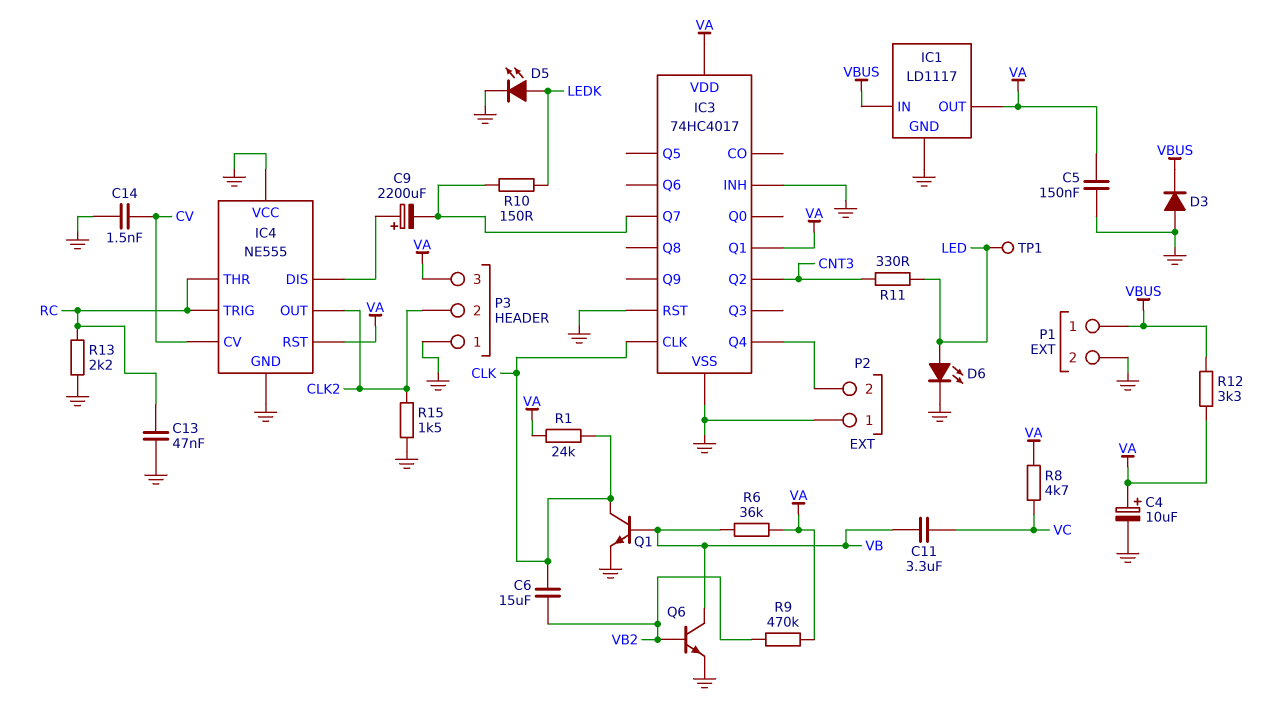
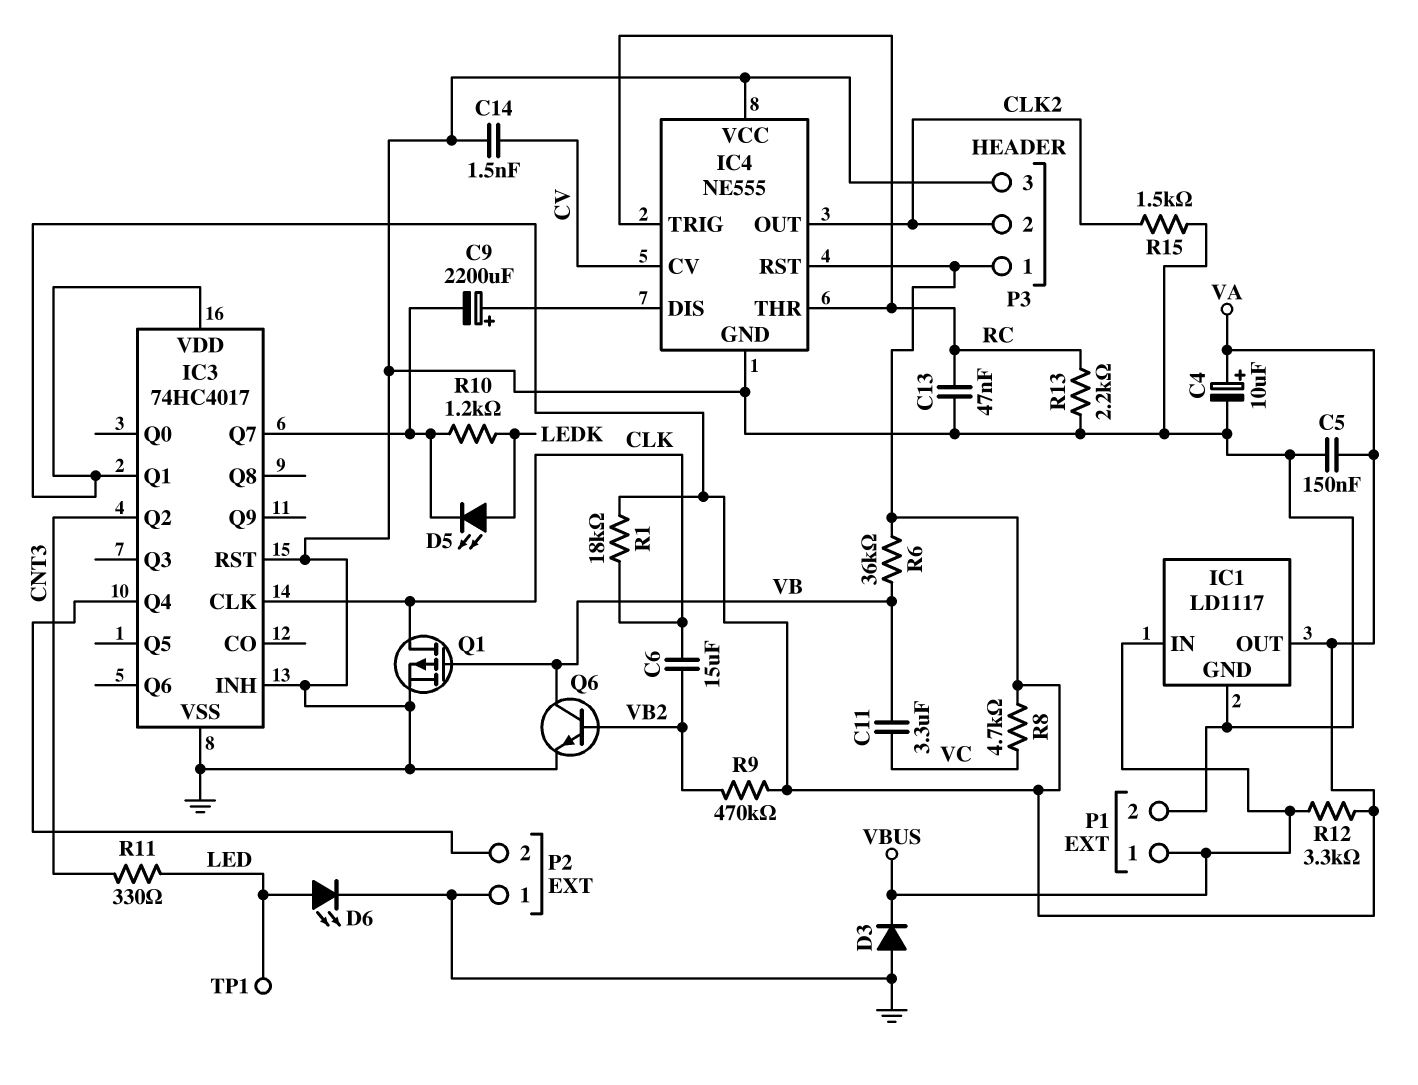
D5: LED (A LEDK, K GND) -> LED (A LEDK, K IC3/Q7)
P3 pin 1: GND -> VA
P3 pin 3: VA -> GND
Q1: NPN (B VB, C CLK, E GND) -> PMOS (G VB, D CLK, S GND)
R1: 24k (CLK, VA) -> 18k (CLK, VA)
R10: 150 (IC3/Q7, LEDK) -> 1.2k (IC3/Q7, LEDK)

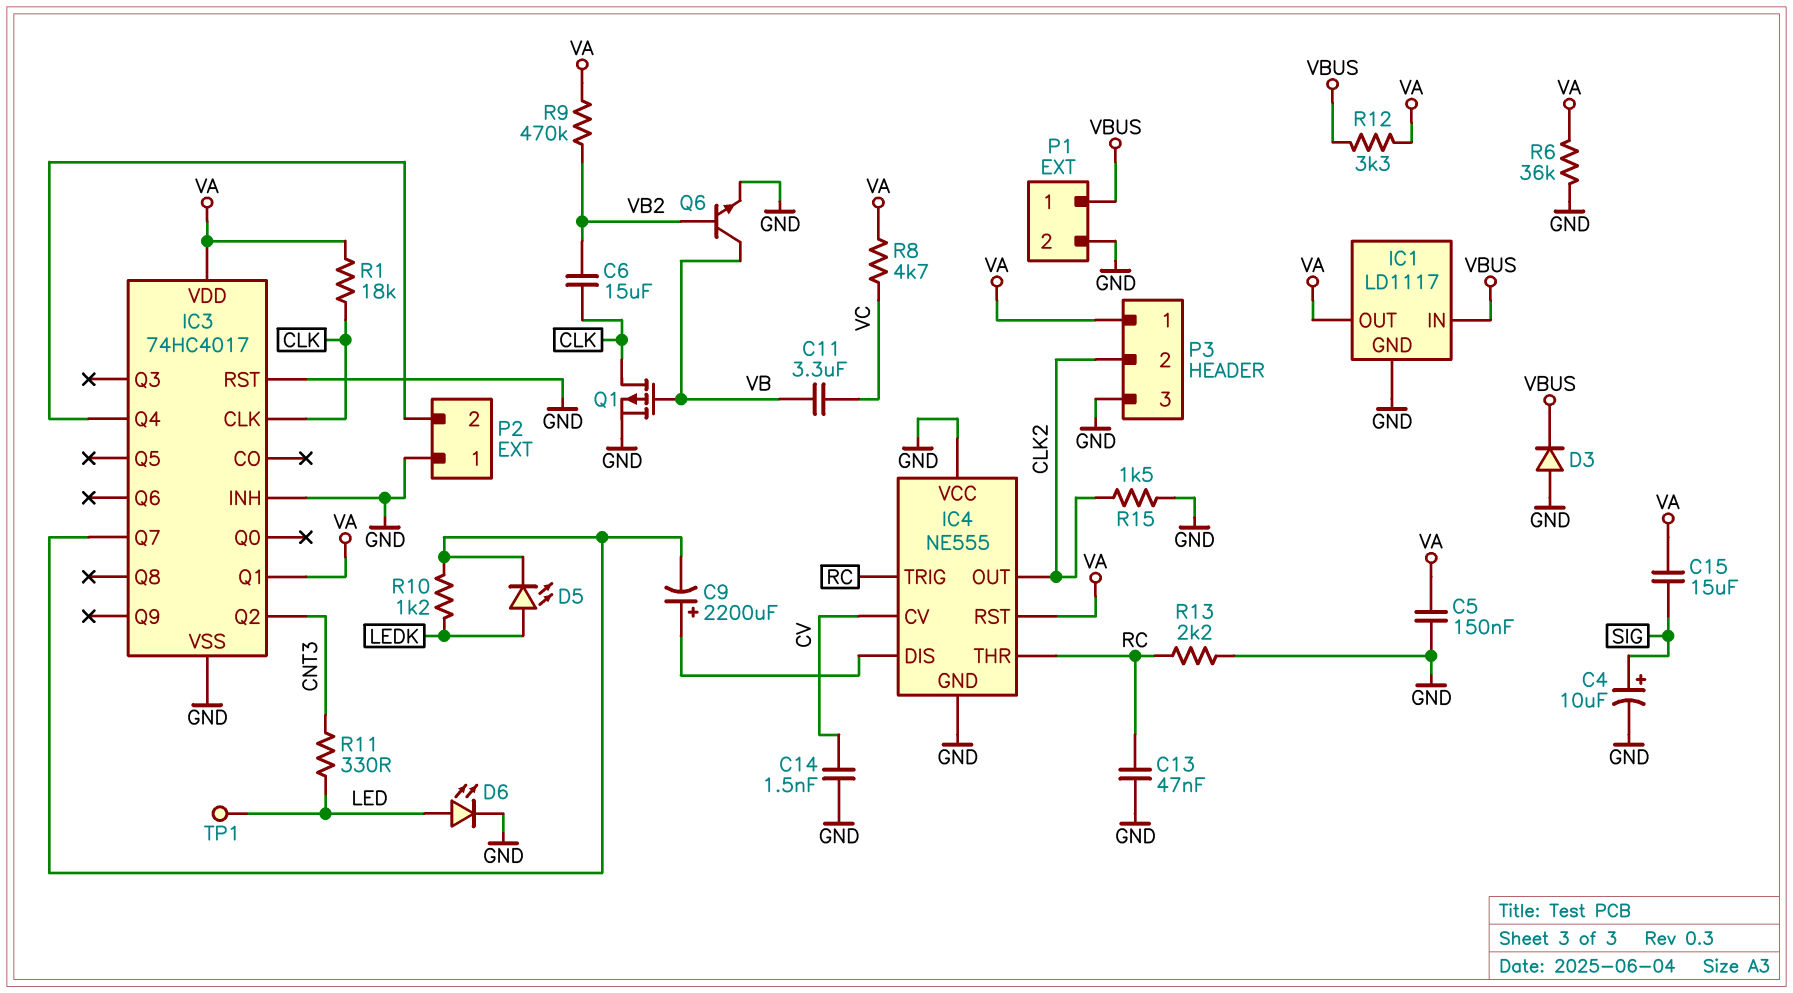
C4: 10uF (plus VA, minus GND) -> 10uF (plus SIG, minus GND)
C15: none -> 15uF (SIG, VA)
R6: 36k (VA, VB) -> 36k (GND, VA)

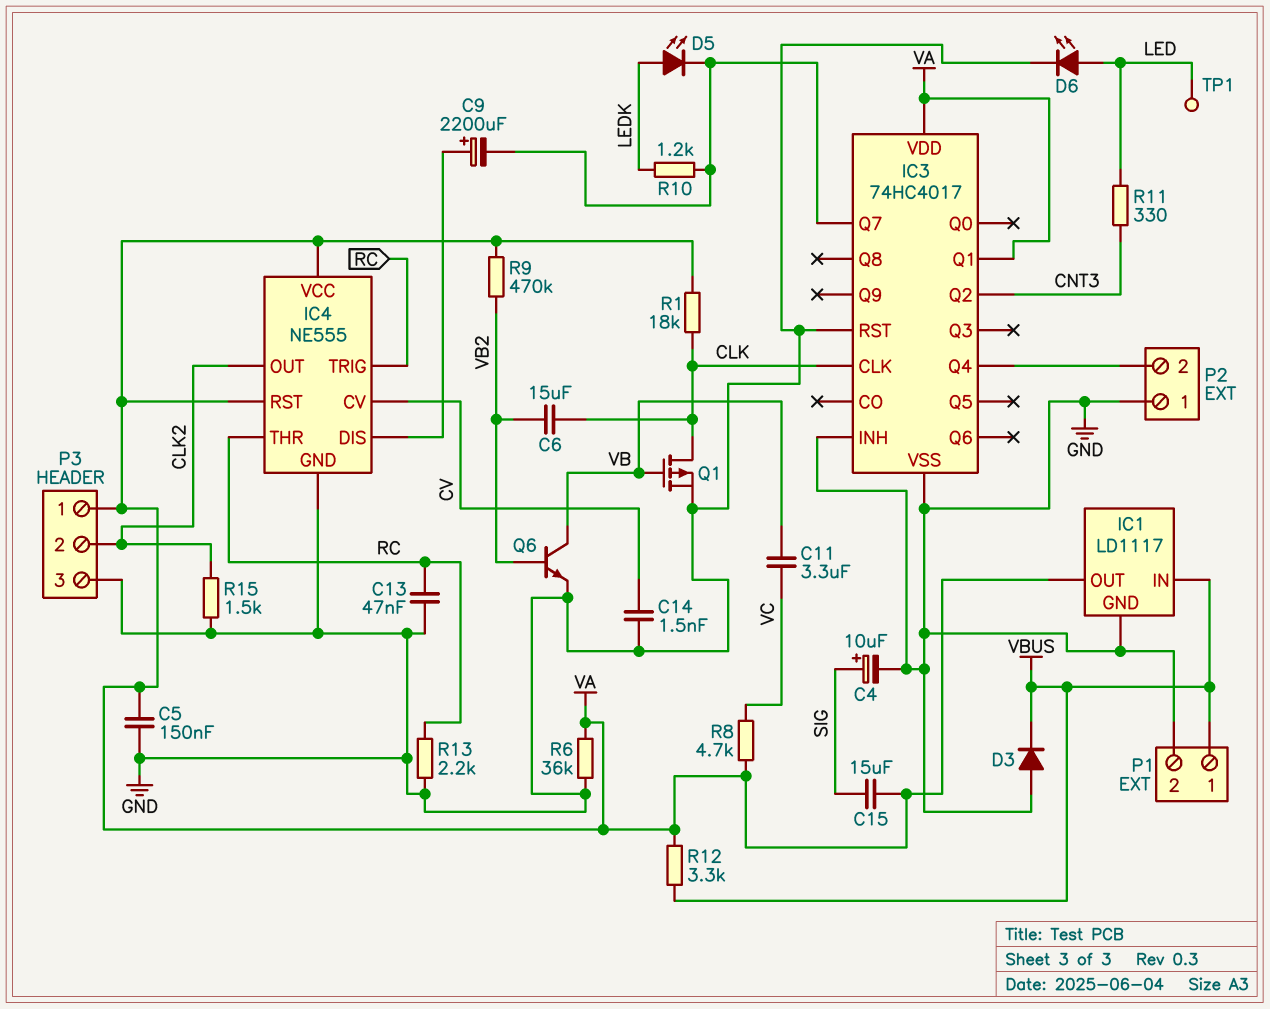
IC4 pin VCC: GND -> VA

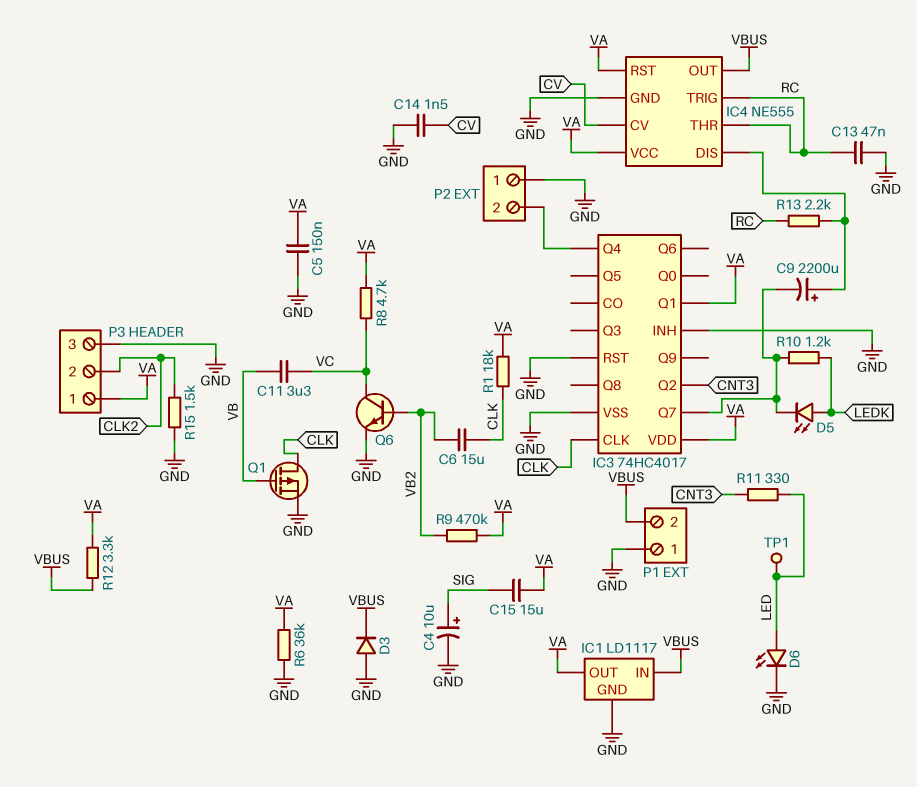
IC4 pin OUT: CLK2 -> VBUS
P1 pin 1: VBUS -> GND
P1 pin 2: GND -> VBUS
Q6: NPN (B VB2, C VB, E GND) -> NPN (B VB2, C VC, E GND)
R13: 2.2k (GND, RC) -> 2.2k (IC4/DIS, RC)

